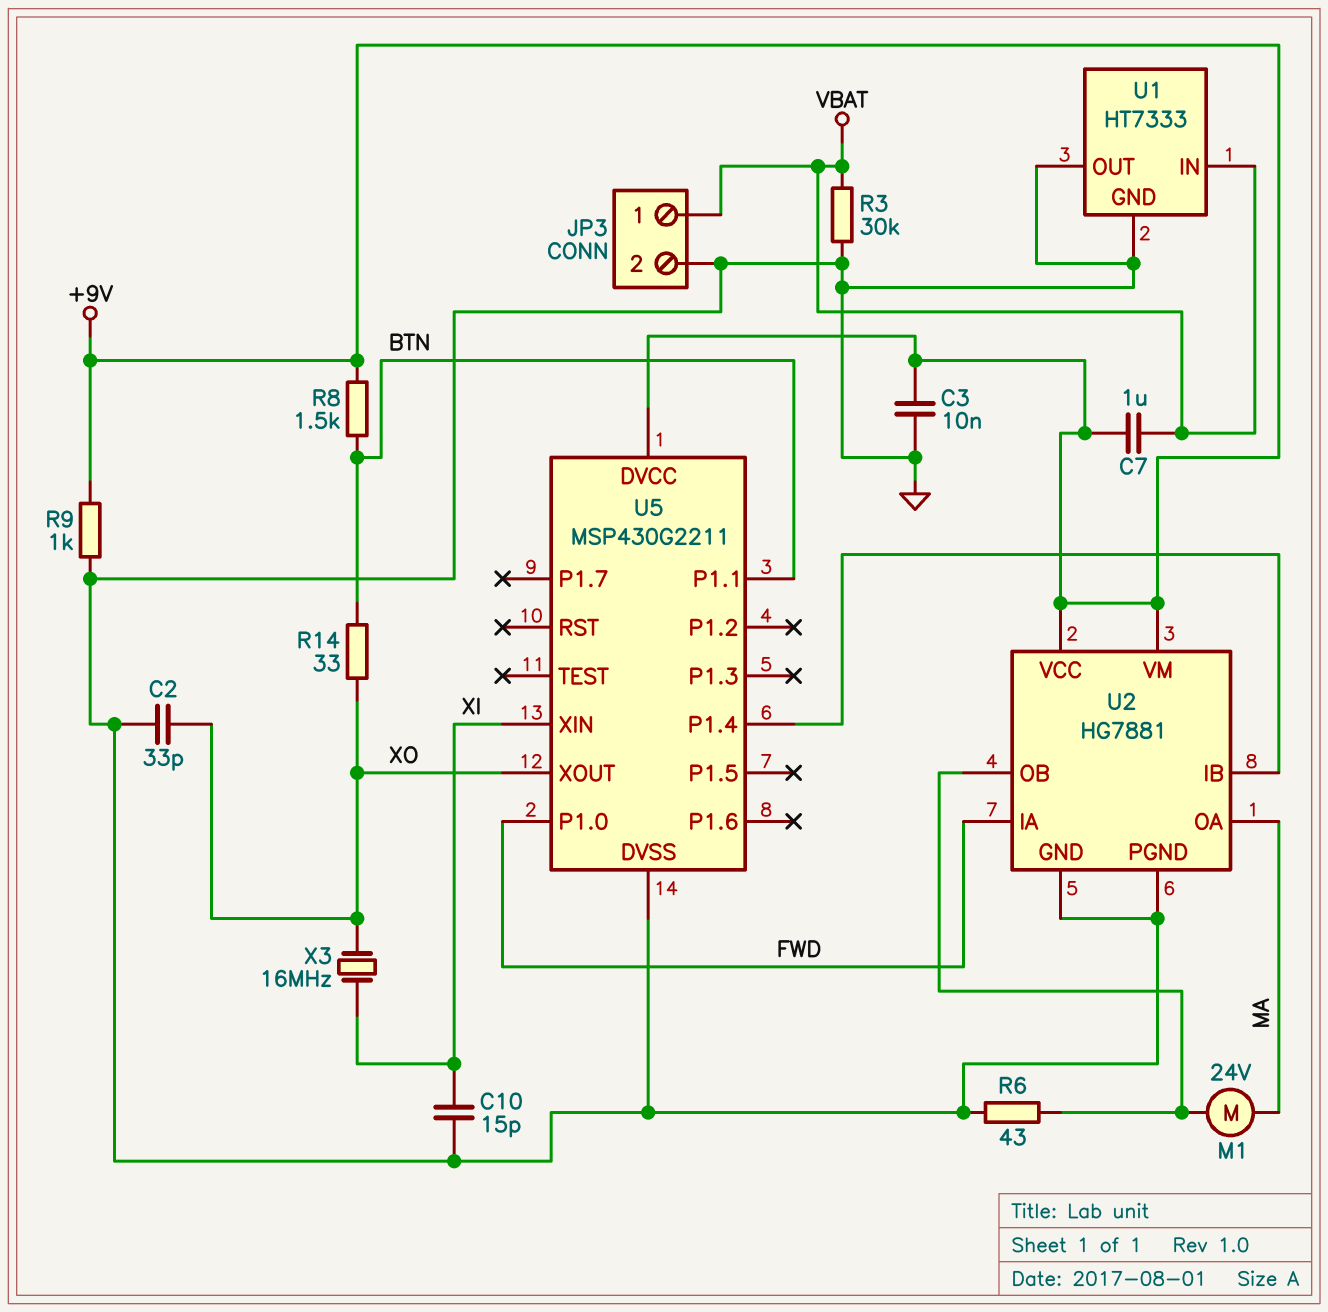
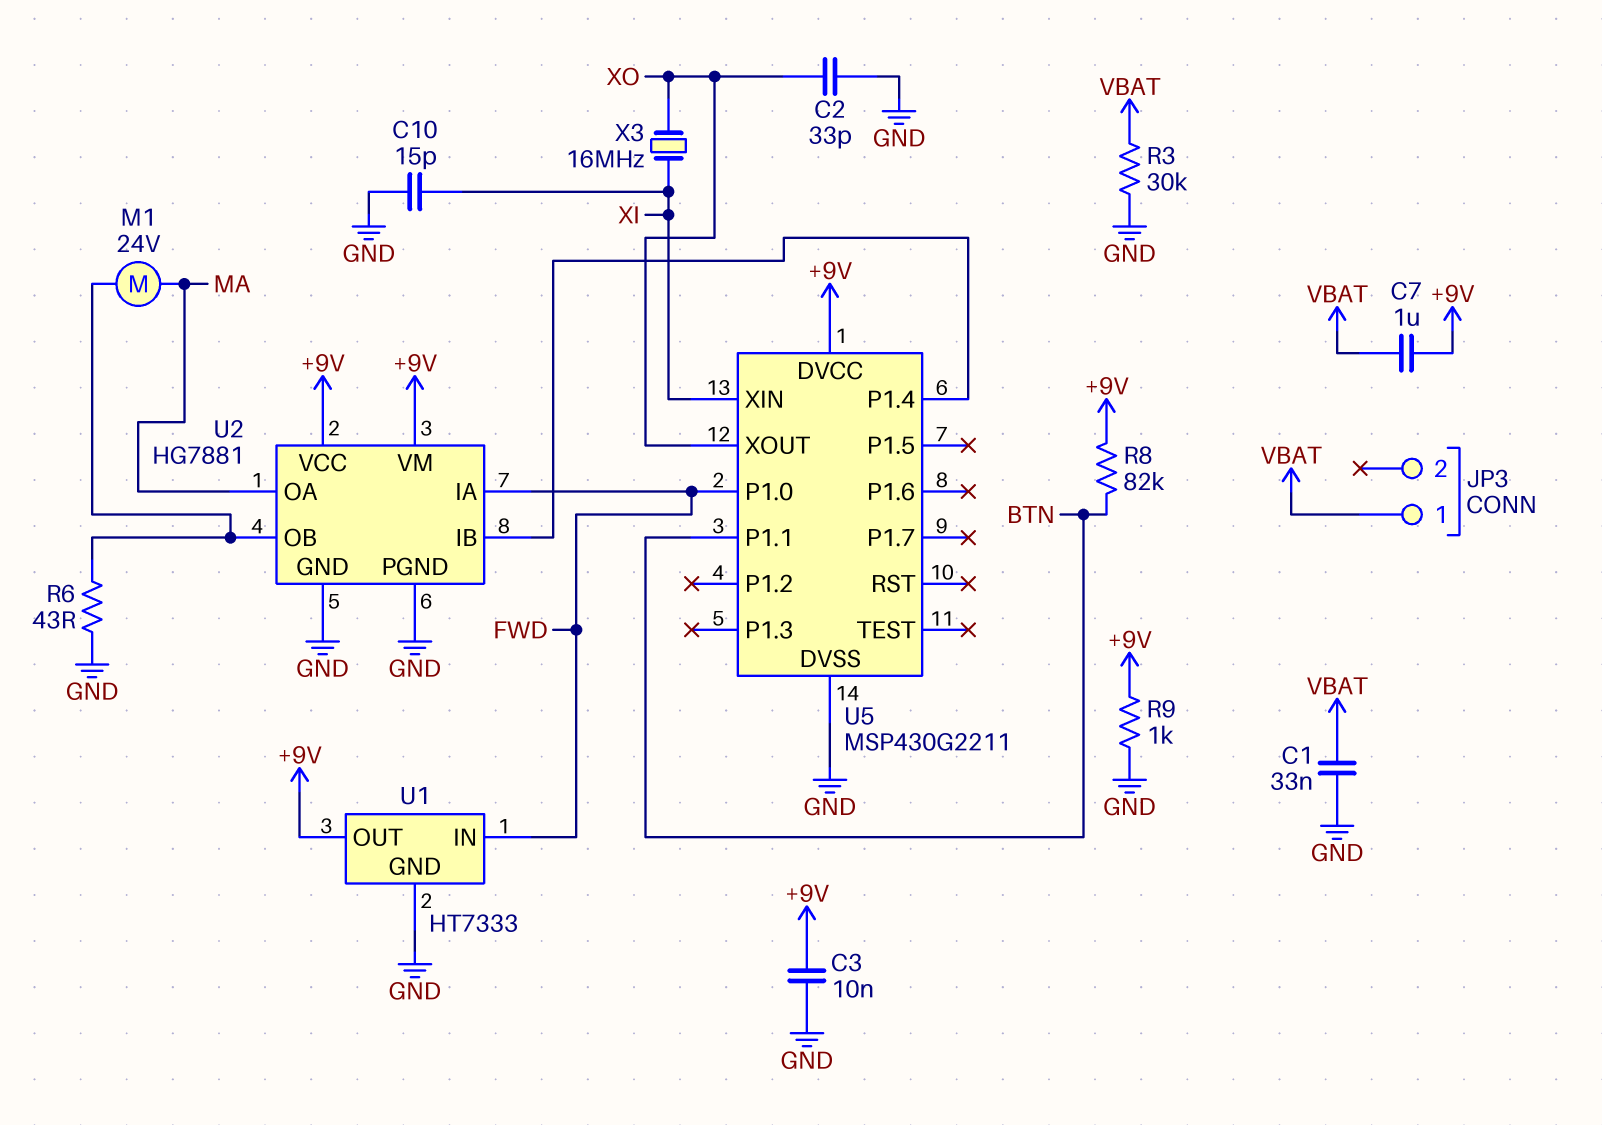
C1: none -> 33nF (GND, VBAT)
JP3 pin 2: GND -> none
R8: 1.5k (+9V, BTN) -> 82k (+9V, BTN)
R14: 33 (BTN, XO) -> none
U1 pin IN: VBAT -> FWD
U1 pin OUT: GND -> +9V

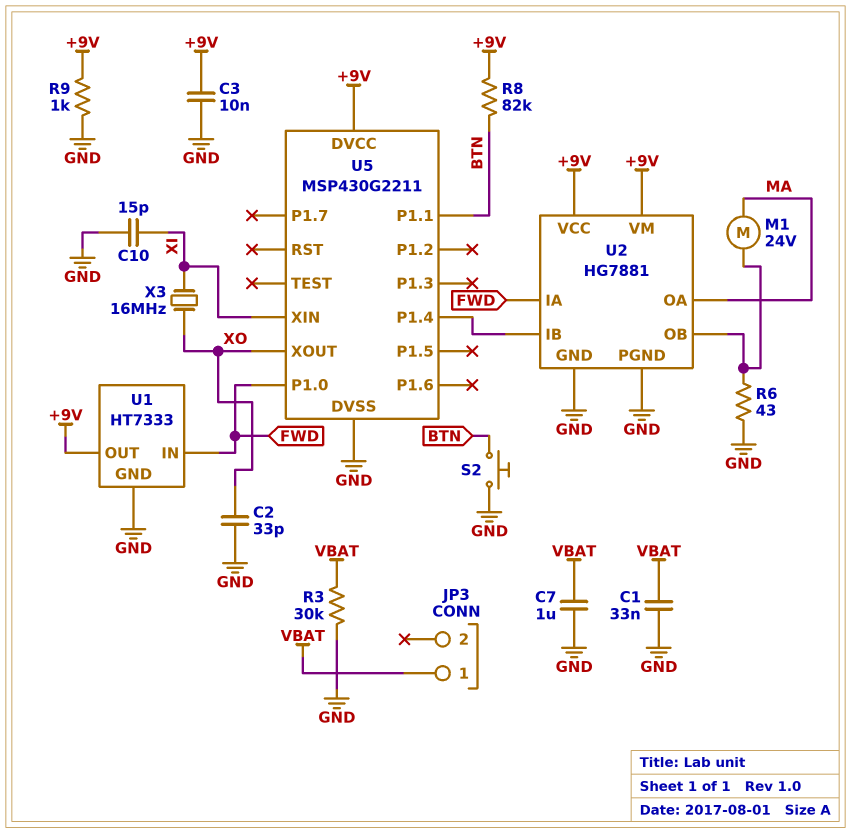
C7: 1uF (+9V, VBAT) -> 1uF (GND, VBAT)
S2: none -> button (BTN, GND)

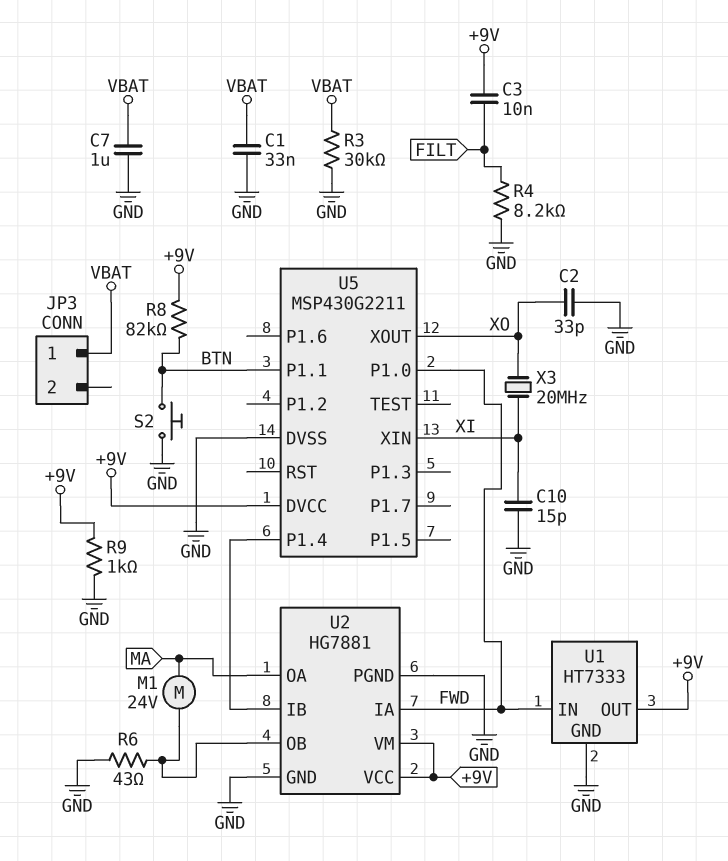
C3: 10nF (+9V, GND) -> 10nF (+9V, FILT)
R4: none -> 8.2k (FILT, GND)
X3: 16MHz (XI, XO) -> 20MHz (XI, XO)

